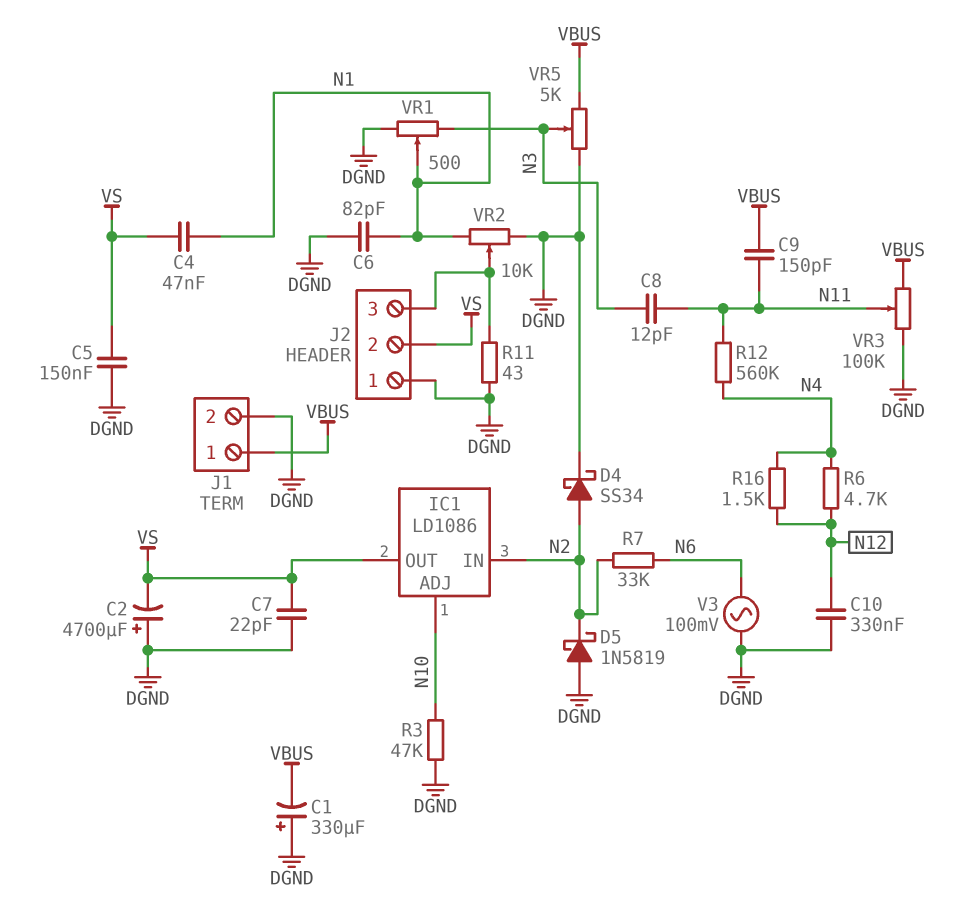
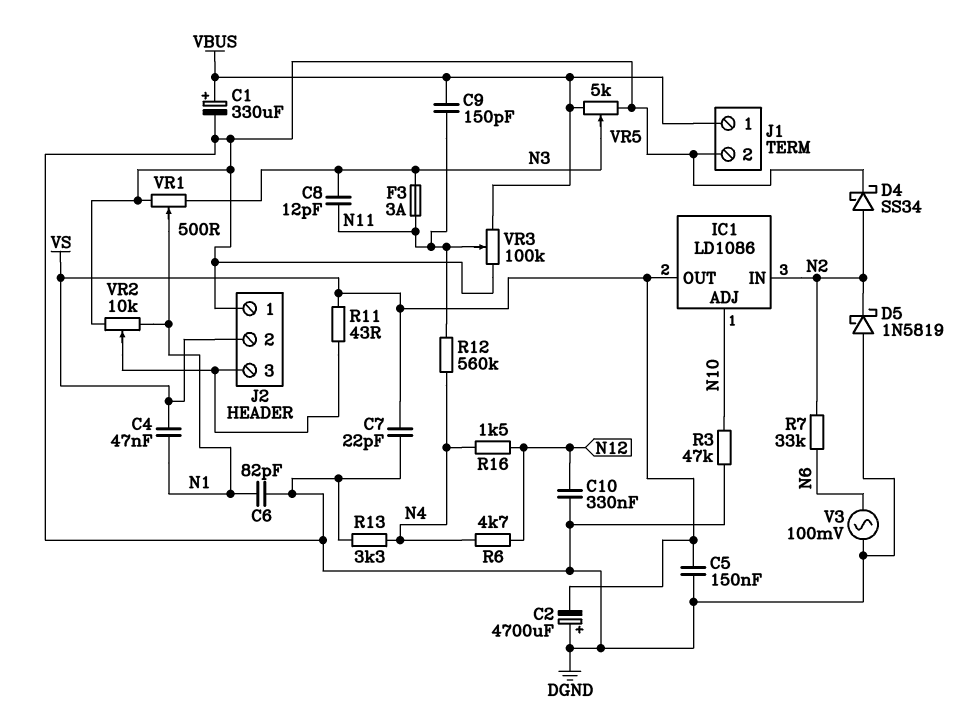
C1: 330uF (plus DGND, minus VBUS) -> 330uF (plus VBUS, minus DGND)
F3: none -> 3A (N3, N11)
R11: 43 (DGND, J2/3) -> 43 (J2/3, VS)
R13: none -> 3.3k (DGND, N4)

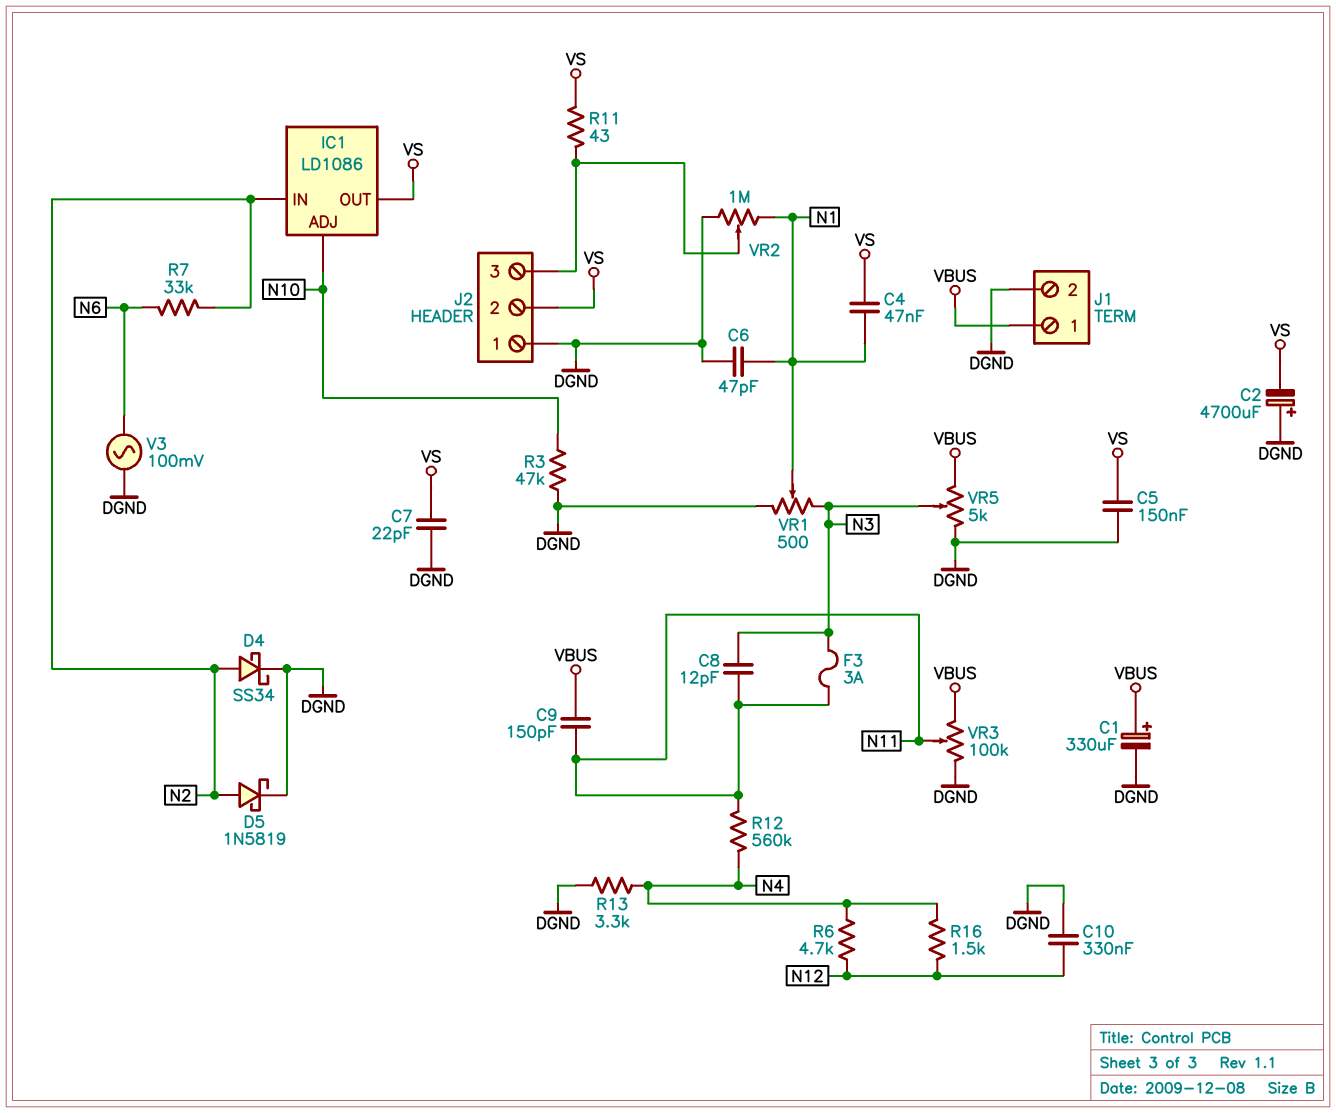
C6: 82pF (DGND, N1) -> 47pF (DGND, N1)
D5: schottky 1N5819 (A DGND, K N2) -> schottky 1N5819 (A N2, K DGND)
VR2: 10k (DGND, N1, wiper J2/3) -> 1M (DGND, N1, wiper J2/3)

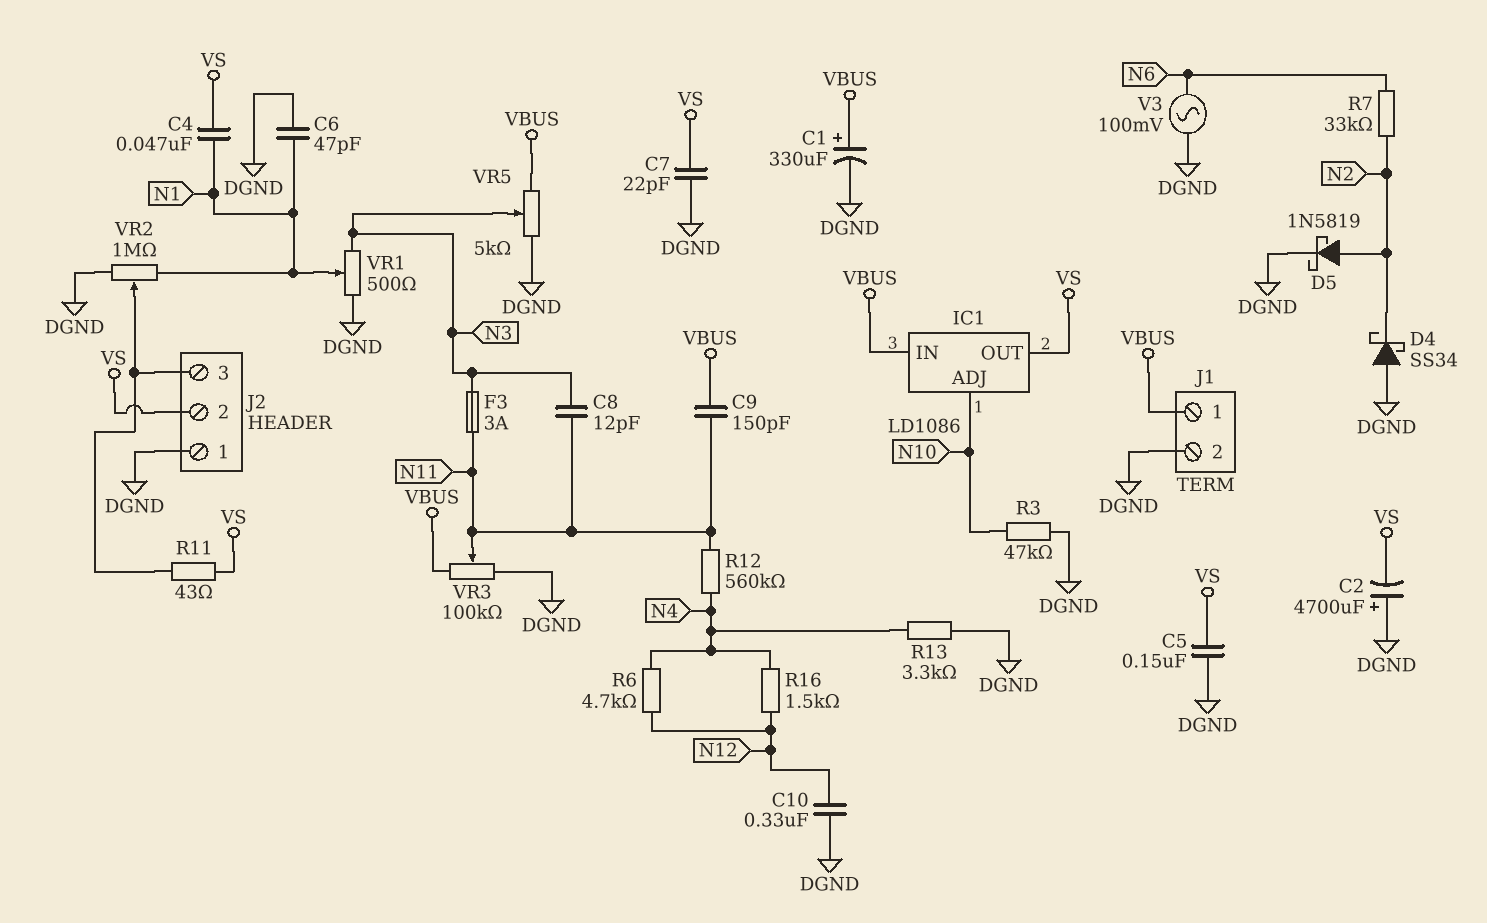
D4: schottky SS34 (A N2, K DGND) -> schottky SS34 (A DGND, K N2)
IC1 pin IN: N2 -> VBUS

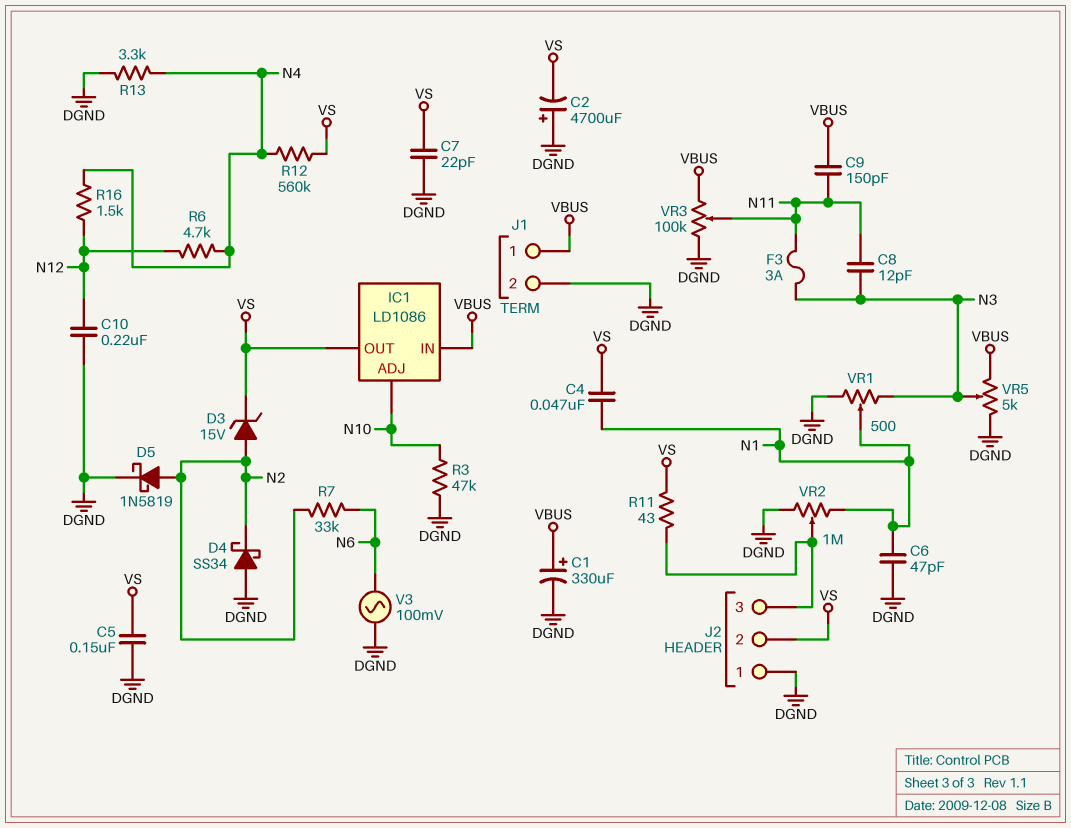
C10: 330nF (DGND, N12) -> 220nF (DGND, N12)
D3: none -> zener 15V (A N2, K VS)
R12: 560k (N4, N11) -> 560k (N4, VS)

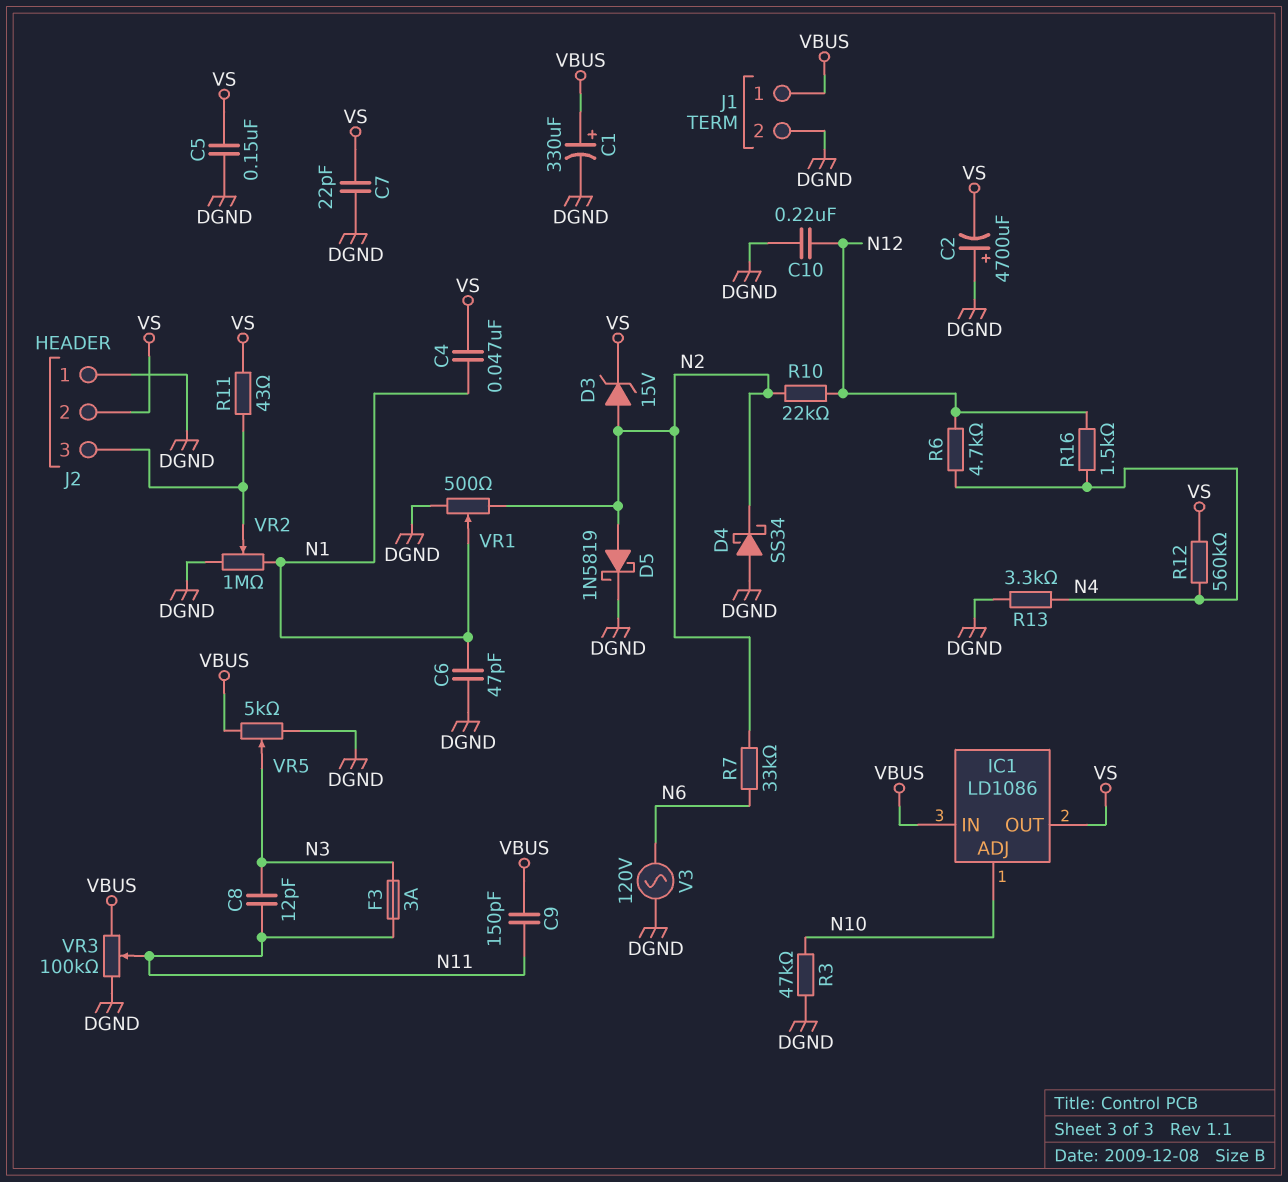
R10: none -> 22k (N2, N12)
V3: AC 100mV (DGND, N6) -> AC 120V (DGND, N6)
VR1: 500 (DGND, N3, wiper N1) -> 500 (DGND, N2, wiper N1)

